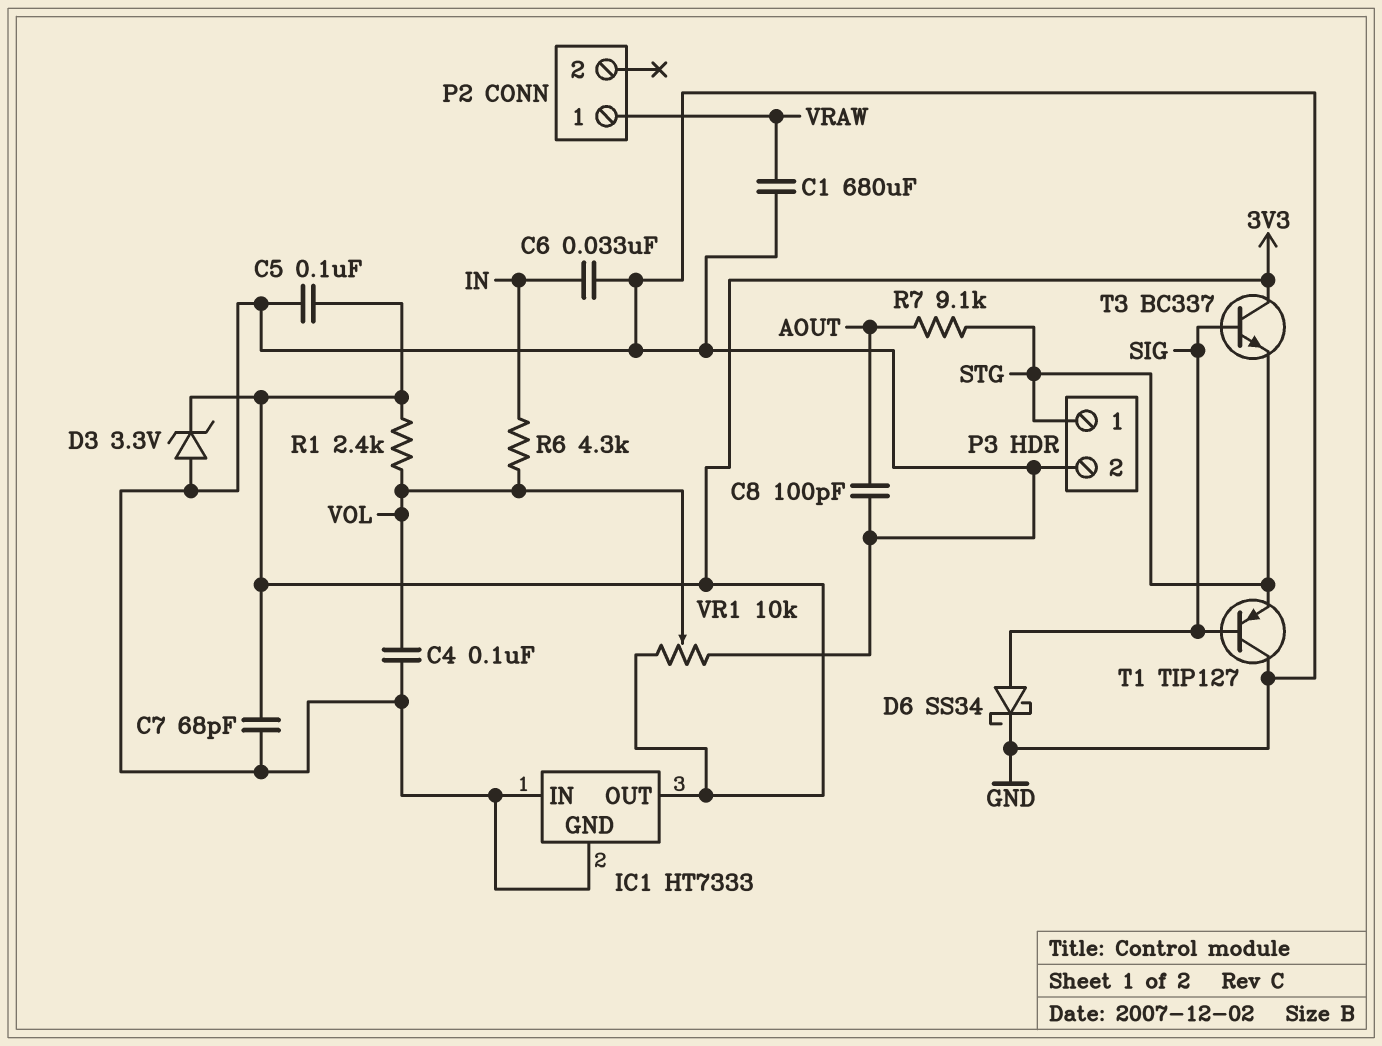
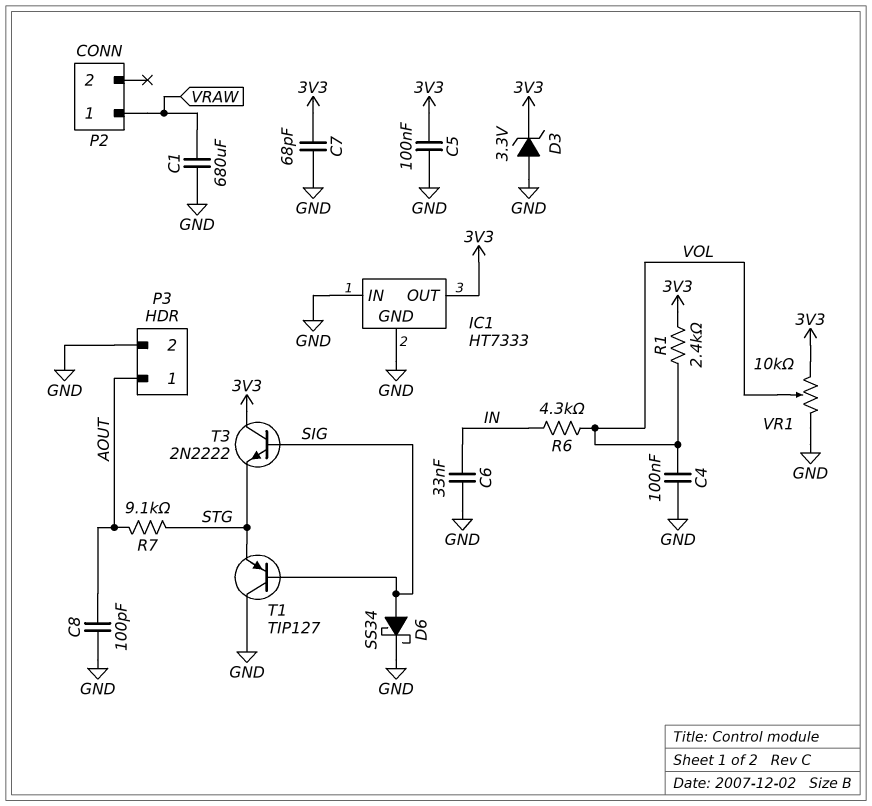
P3 pin 1: STG -> AOUT
T3: NPN BC337 (B SIG, C 3V3, E STG) -> NPN 2N2222 (B SIG, C 3V3, E STG)

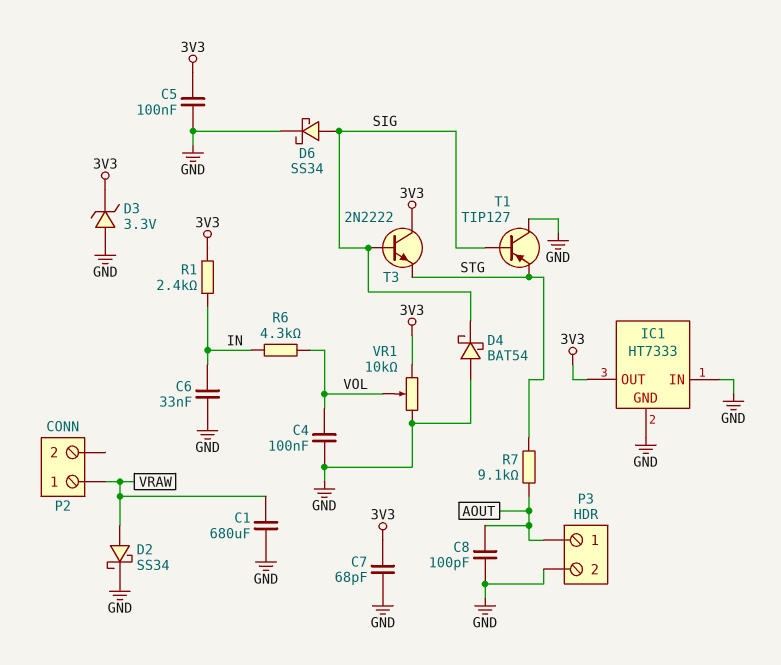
D2: none -> schottky SS34 (A VRAW, K GND)
D4: none -> schottky BAT54 (A GND, K SIG)
R1: 2.4k (3V3, VOL) -> 2.4k (3V3, IN)

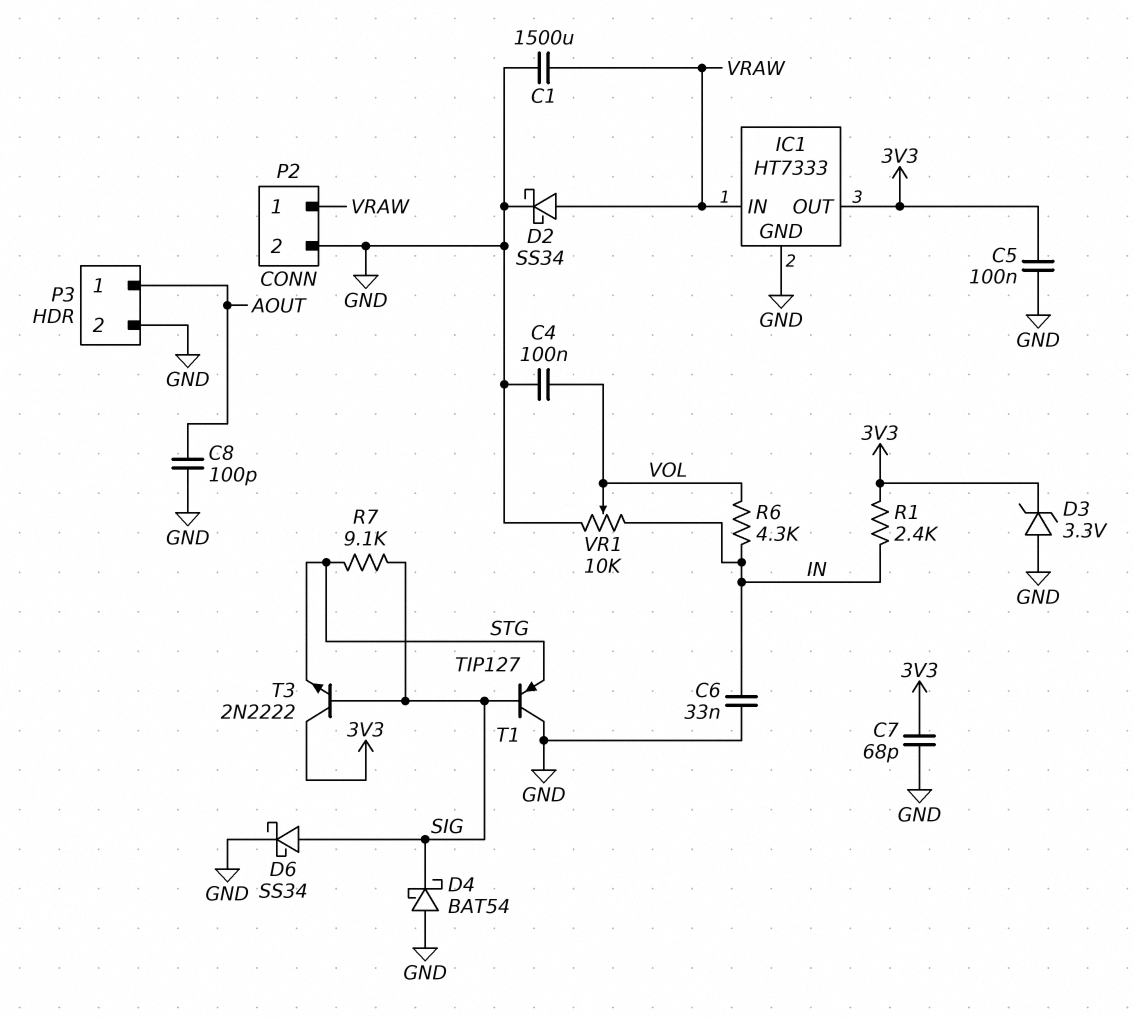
C1: 680uF (GND, VRAW) -> 1500uF (GND, VRAW)
IC1 pin IN: GND -> VRAW
P2 pin 2: none -> GND
R7: 9.1k (AOUT, STG) -> 9.1k (SIG, STG)
VR1: 10k (3V3, GND, wiper VOL) -> 10k (GND, IN, wiper VOL)

